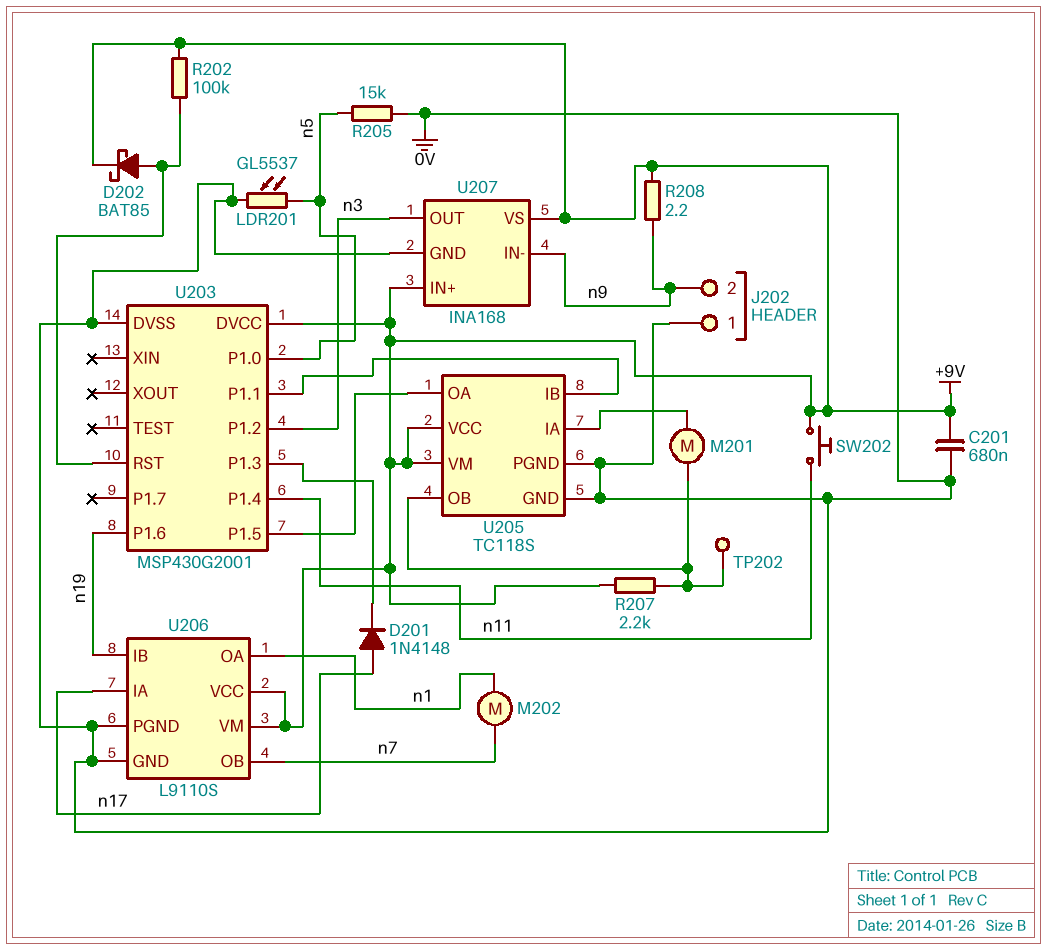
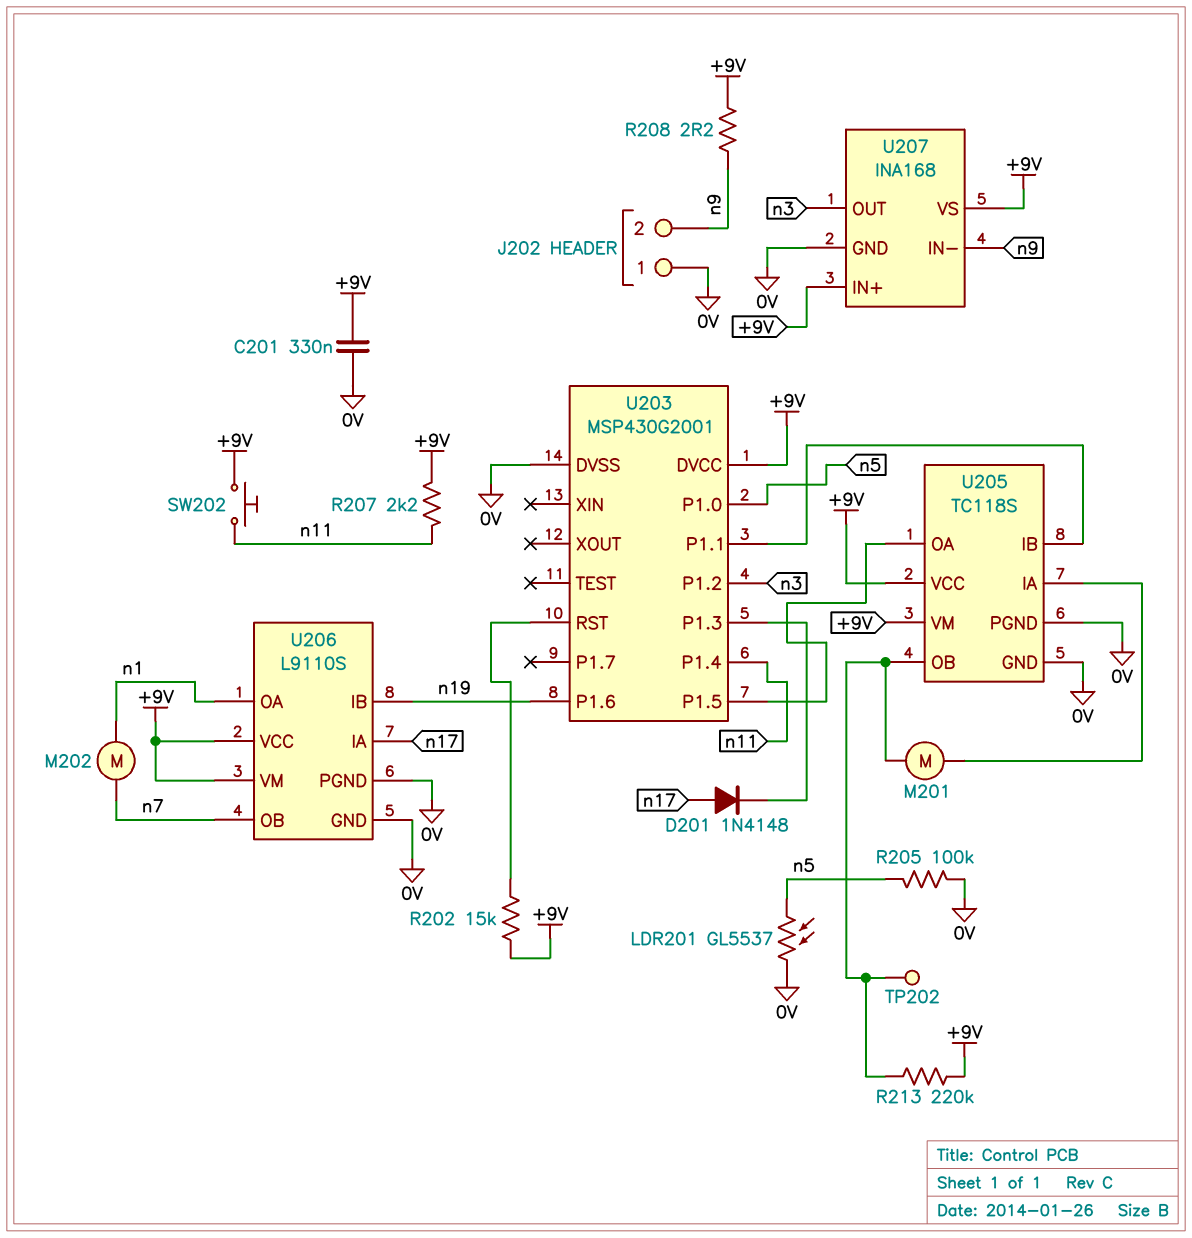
C201: 680nF (+9V, 0V) -> 330nF (+9V, 0V)
D202: schottky BAT85 (A U203/RST, K +9V) -> none
R202: 100k (+9V, U203/RST) -> 15k (+9V, U203/RST)
R205: 15k (0V, n5) -> 100k (0V, n5)
R207: 2.2k (+9V, U205/OB) -> 2.2k (+9V, n11)
R213: none -> 220k (+9V, U205/OB)

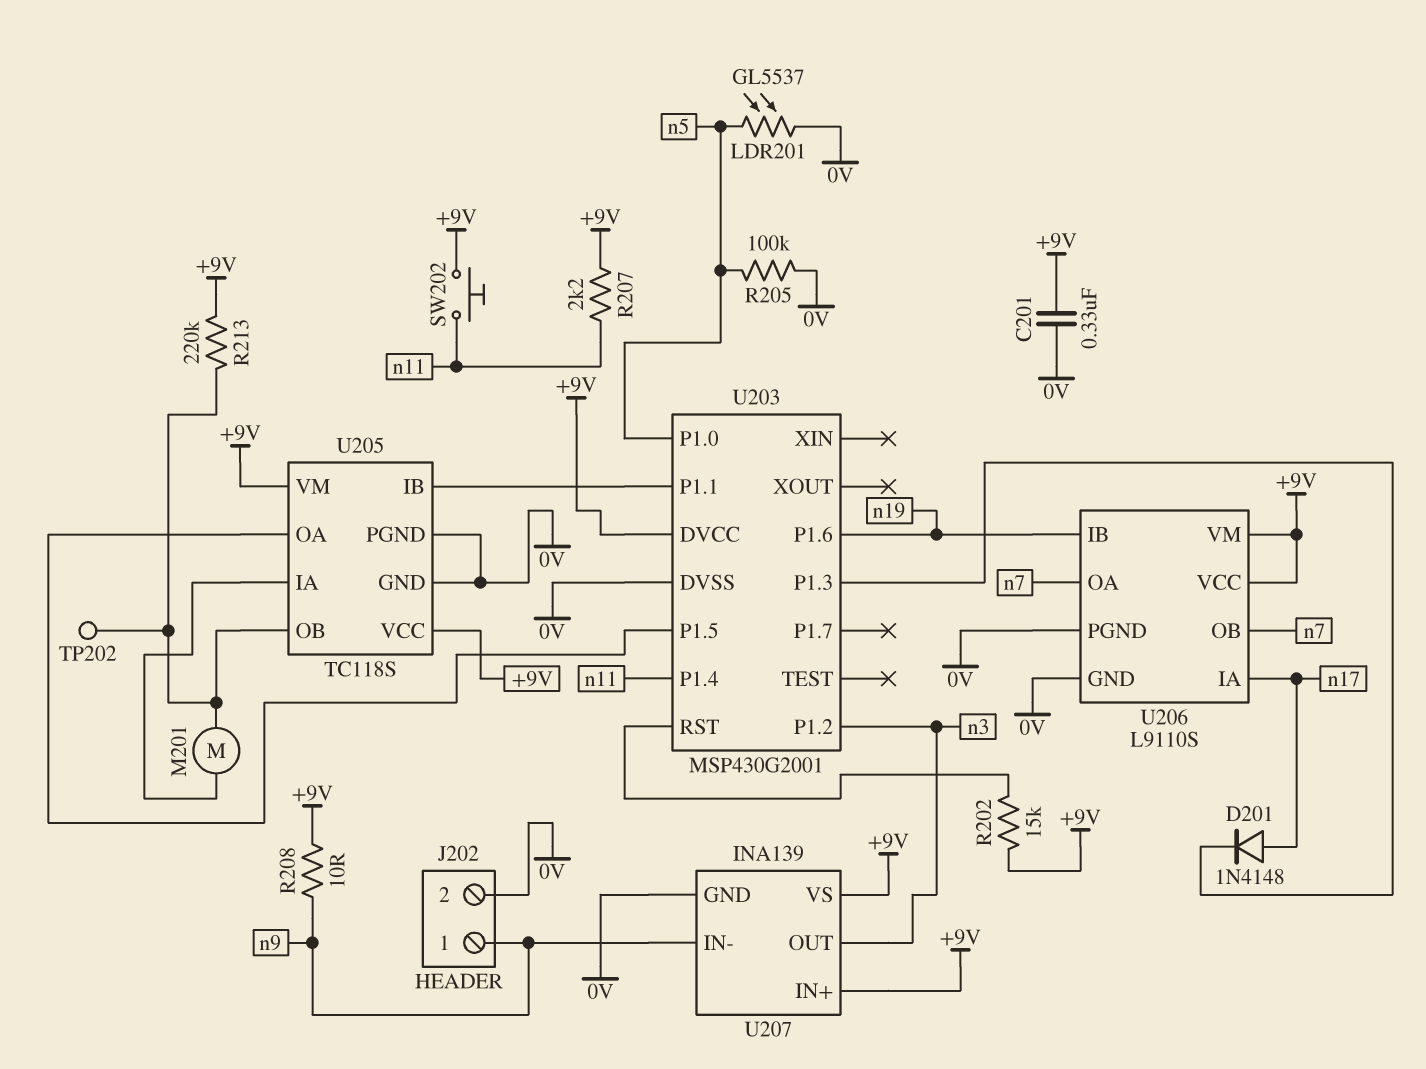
J202 pin 1: 0V -> n9
J202 pin 2: n9 -> 0V
M202: motor (n1, n7) -> none
R208: 2.2 (+9V, n9) -> 10 (+9V, n9)
U206 pin OA: n1 -> n7
U207: INA168 -> INA139

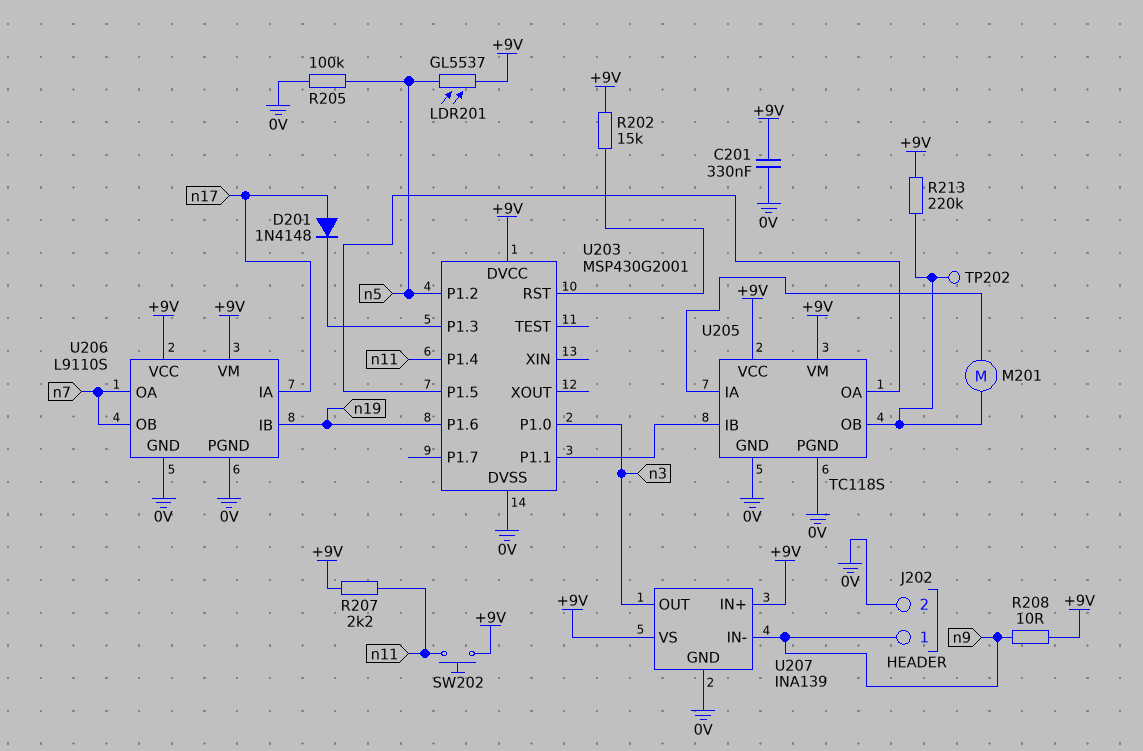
LDR201: GL5537 (0V, n5) -> GL5537 (+9V, n5)
U203 pin P1.0: n5 -> n3
U203 pin P1.2: n3 -> n5

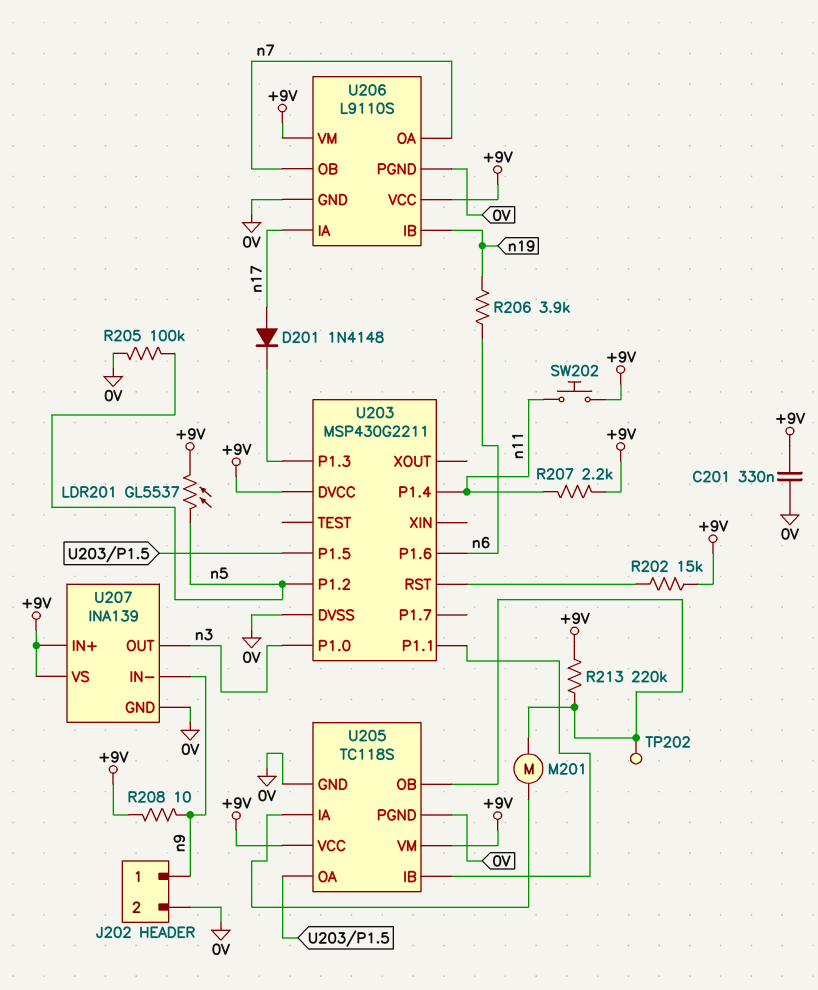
R206: none -> 3.9k (n6, n19)
U203: MSP430G2001 -> MSP430G2211
U203 pin P1.6: n19 -> n6

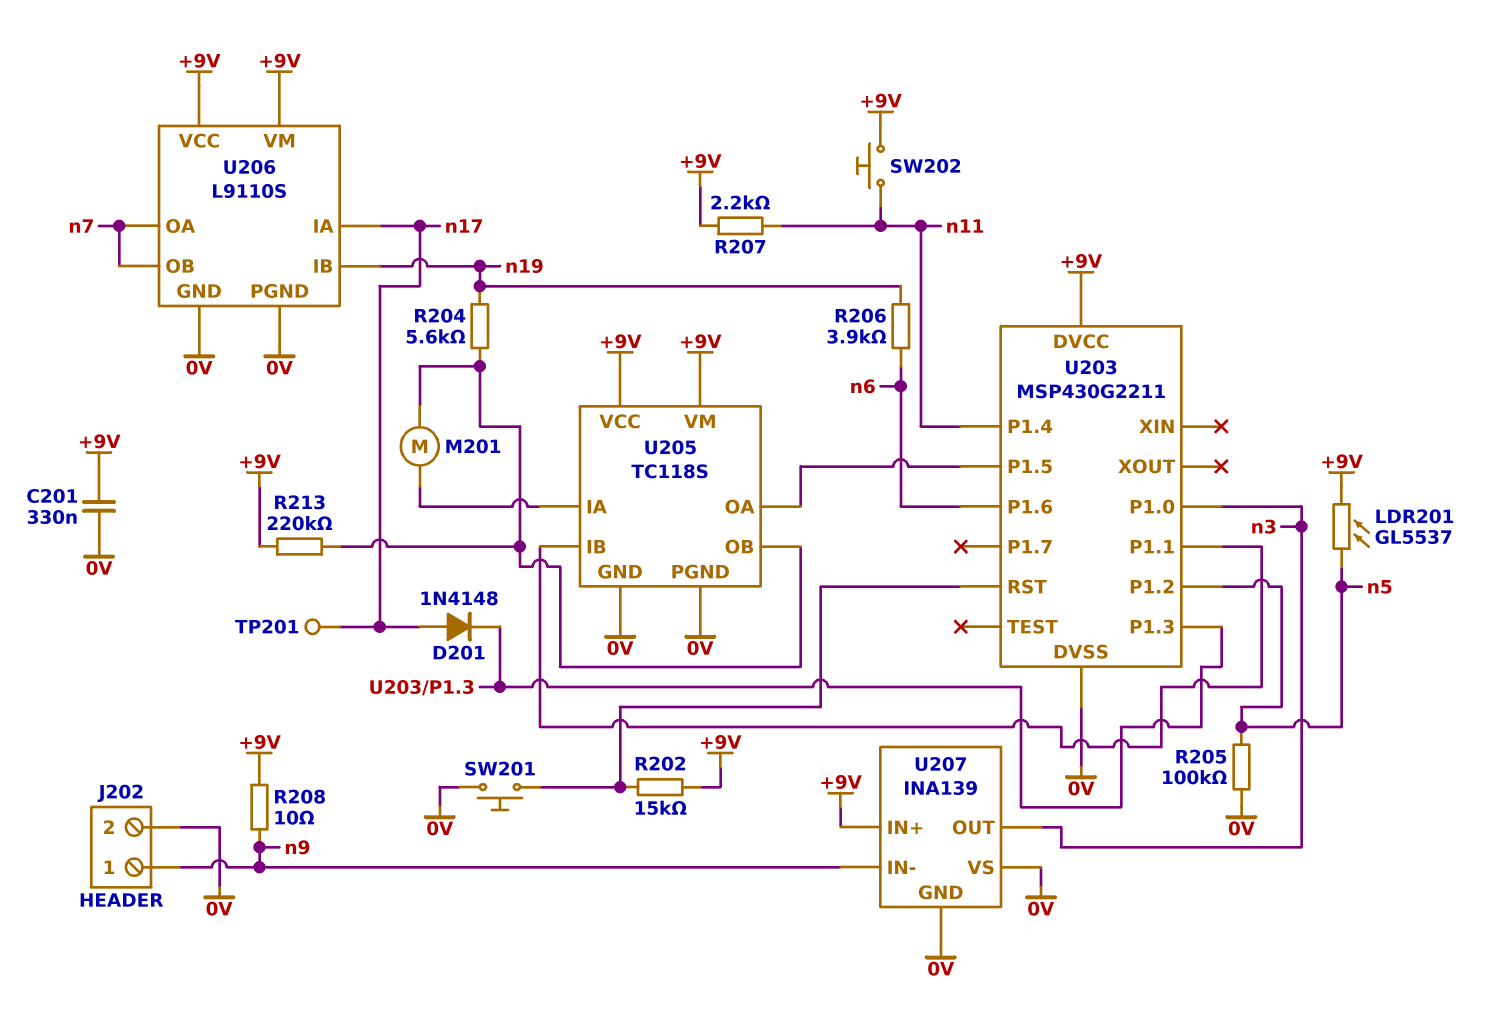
R204: none -> 5.6k (U205/OB, n19)
SW201: none -> button (0V, U203/RST)
TP201: none -> test point (n17)
TP202: test point (U205/OB) -> none
U207 pin VS: +9V -> 0V

